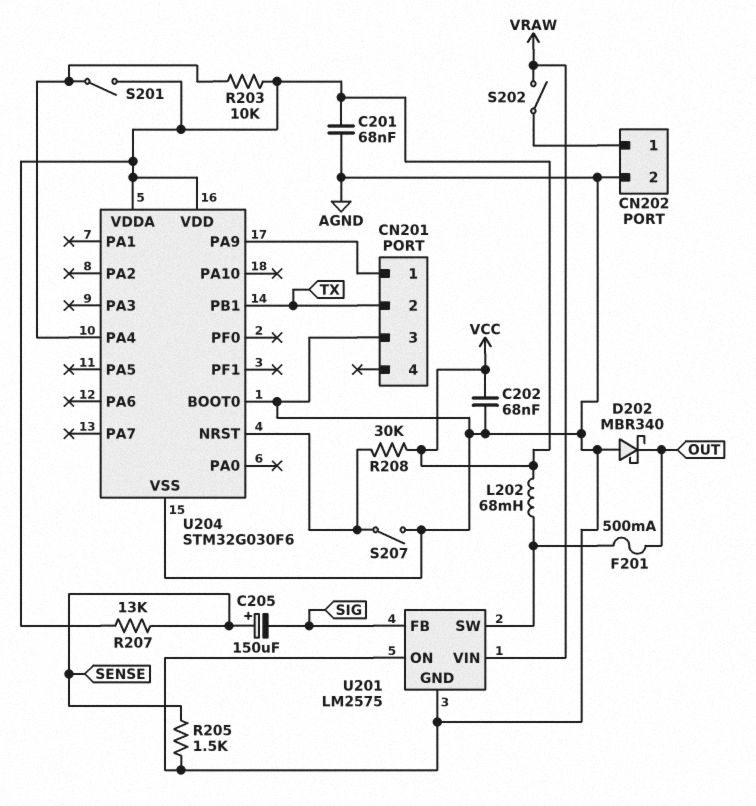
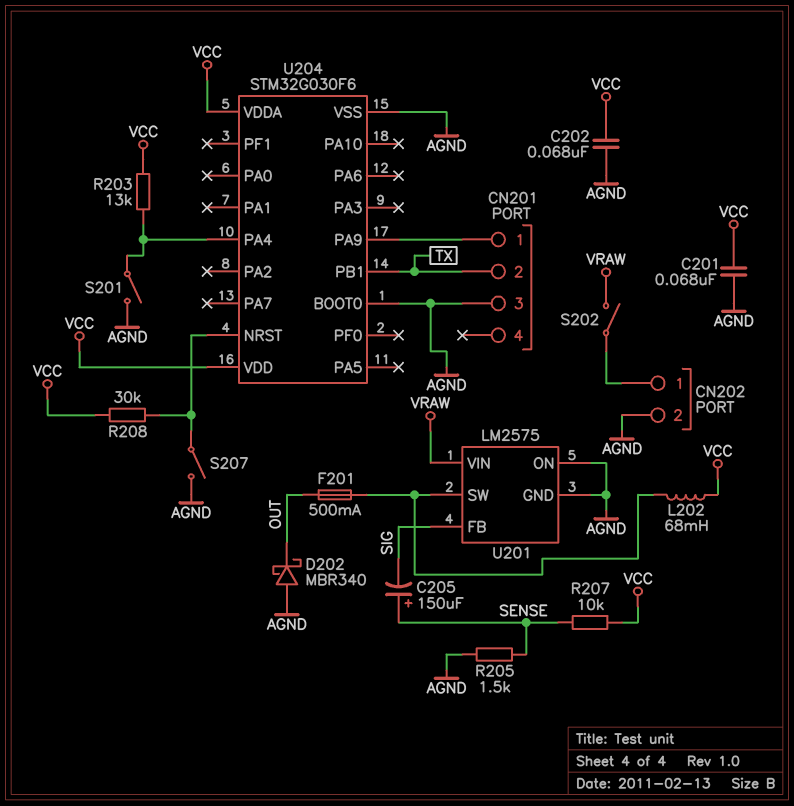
R203: 10k (U204/PA4, VCC) -> 13k (U204/PA4, VCC)
R207: 13k (SENSE, VCC) -> 10k (SENSE, VCC)
S201: switch (U204/PA4, VCC) -> switch (AGND, U204/PA4)

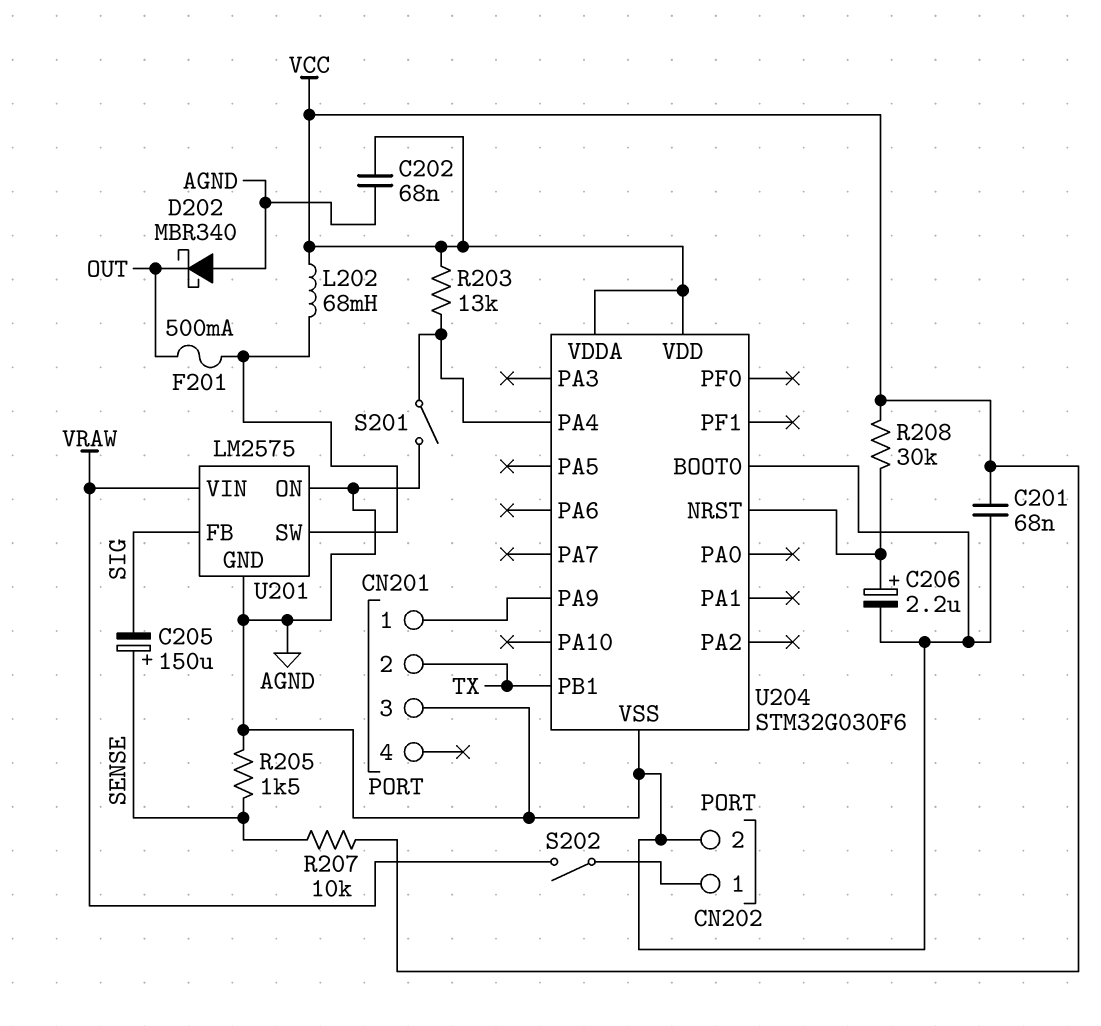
C206: none -> 2.2uF (plus U204/NRST, minus AGND)
S207: switch (AGND, U204/NRST) -> none

